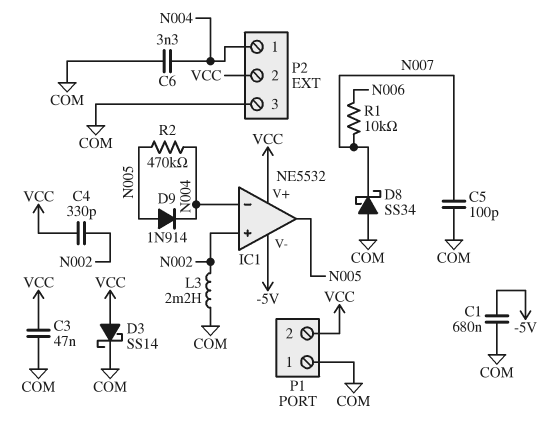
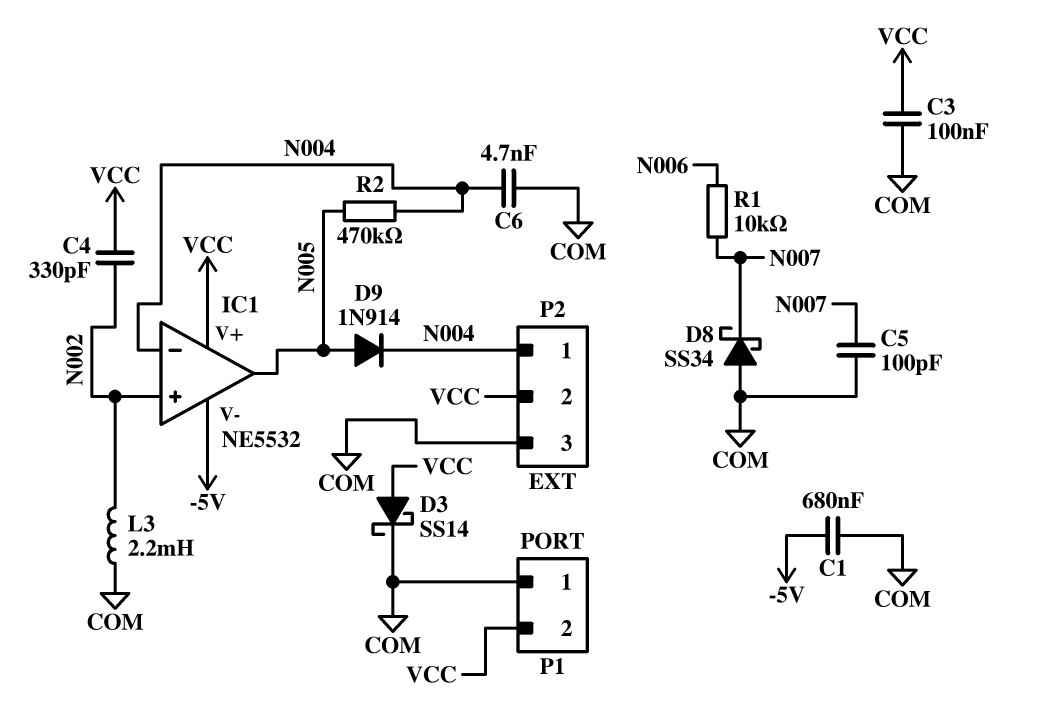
C3: 47nF (COM, VCC) -> 100nF (COM, VCC)
C6: 3.3nF (COM, N004) -> 4.7nF (COM, N004)

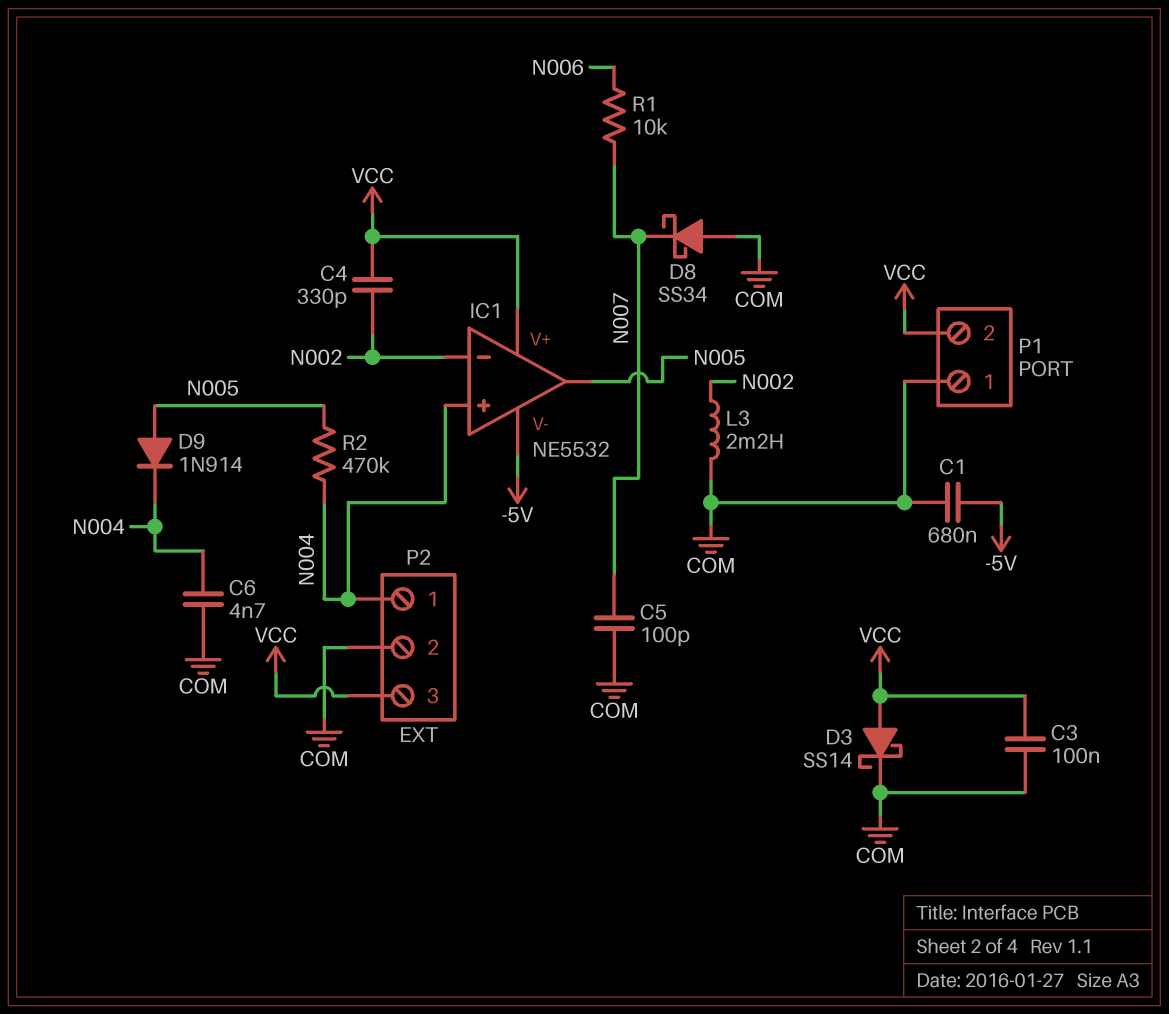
IC1 pin in+: N002 -> N004
IC1 pin in-: N004 -> N002
P2 pin 2: VCC -> COM
P2 pin 3: COM -> VCC

